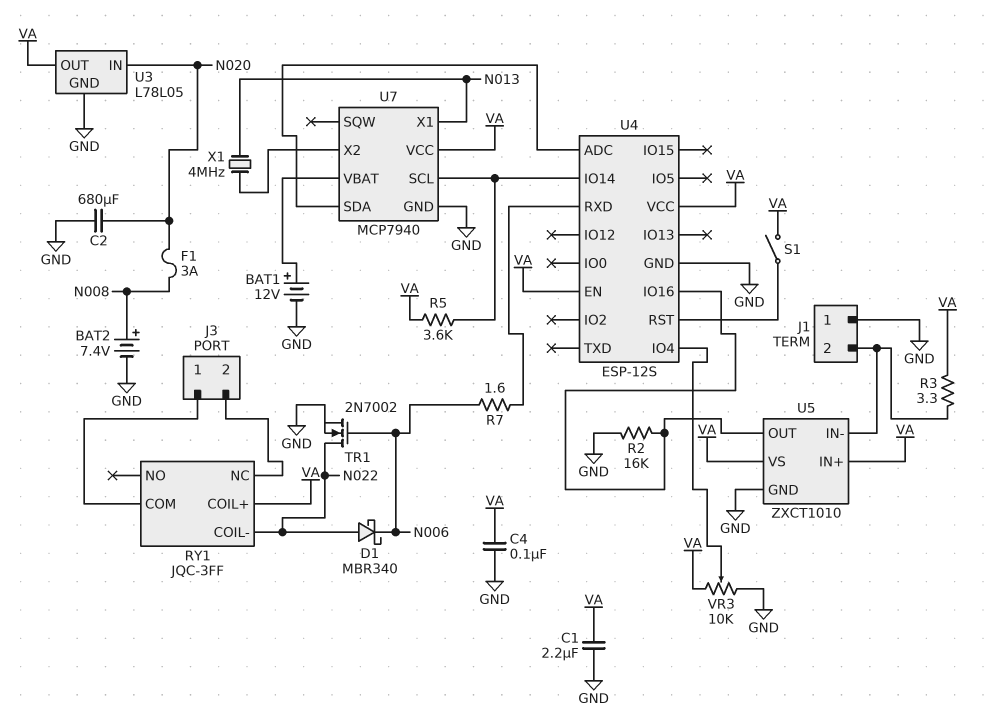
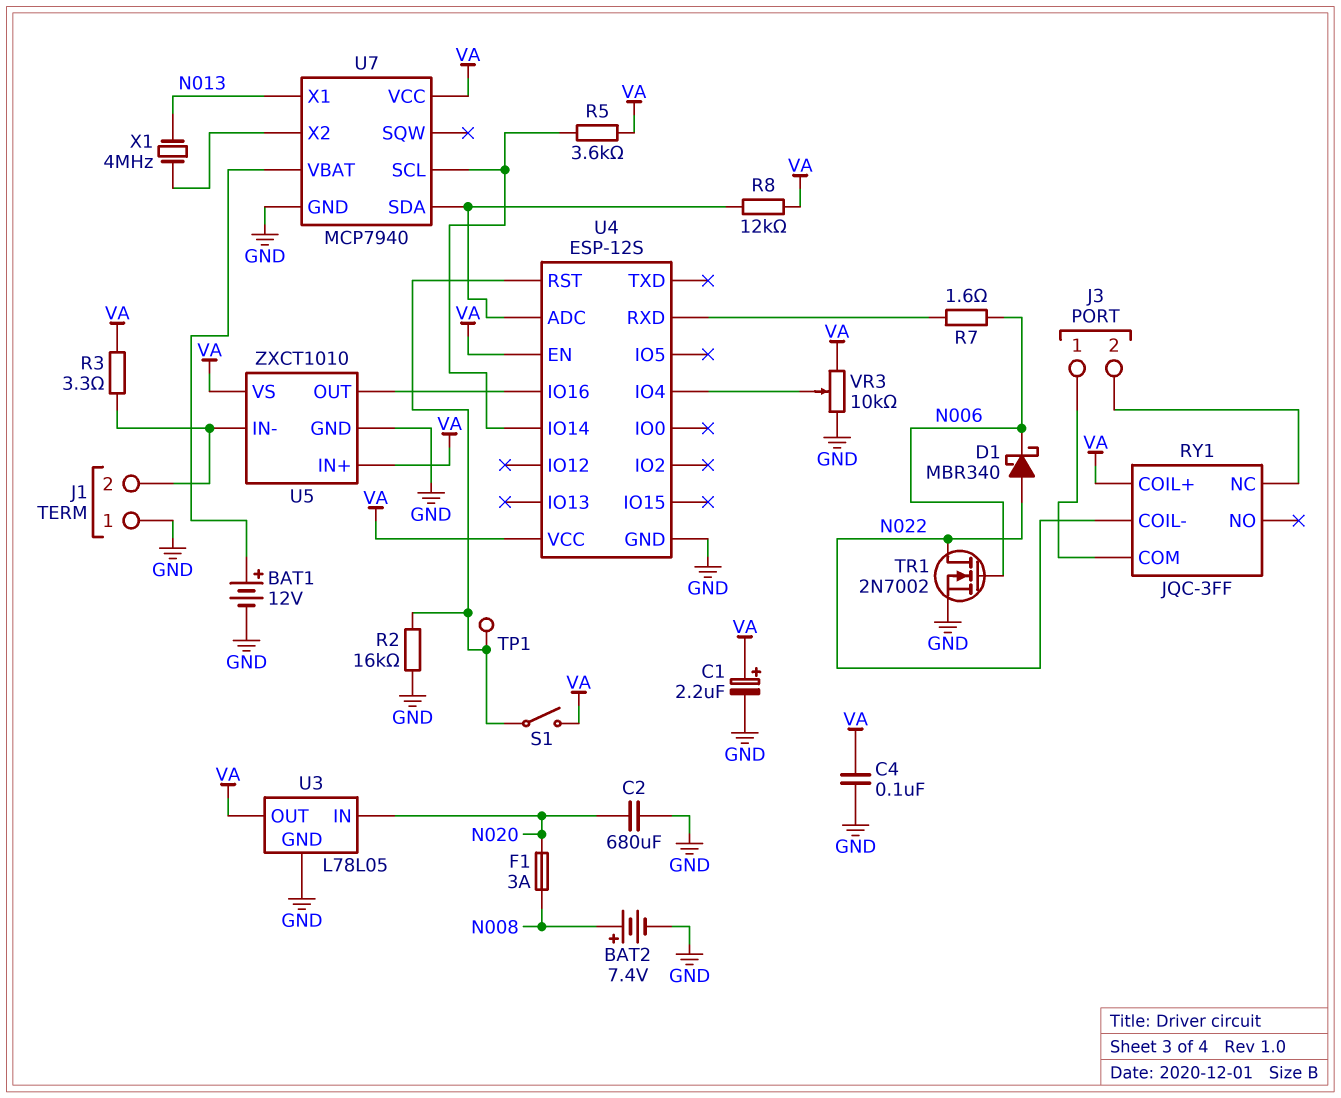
C1: 2.2uF (GND, VA) -> 2.2uF (plus VA, minus GND)
R2: 16k (GND, U4/IO16) -> 16k (GND, U4/RST)
R8: none -> 12k (U4/ADC, VA)
TP1: none -> test point (U4/RST)

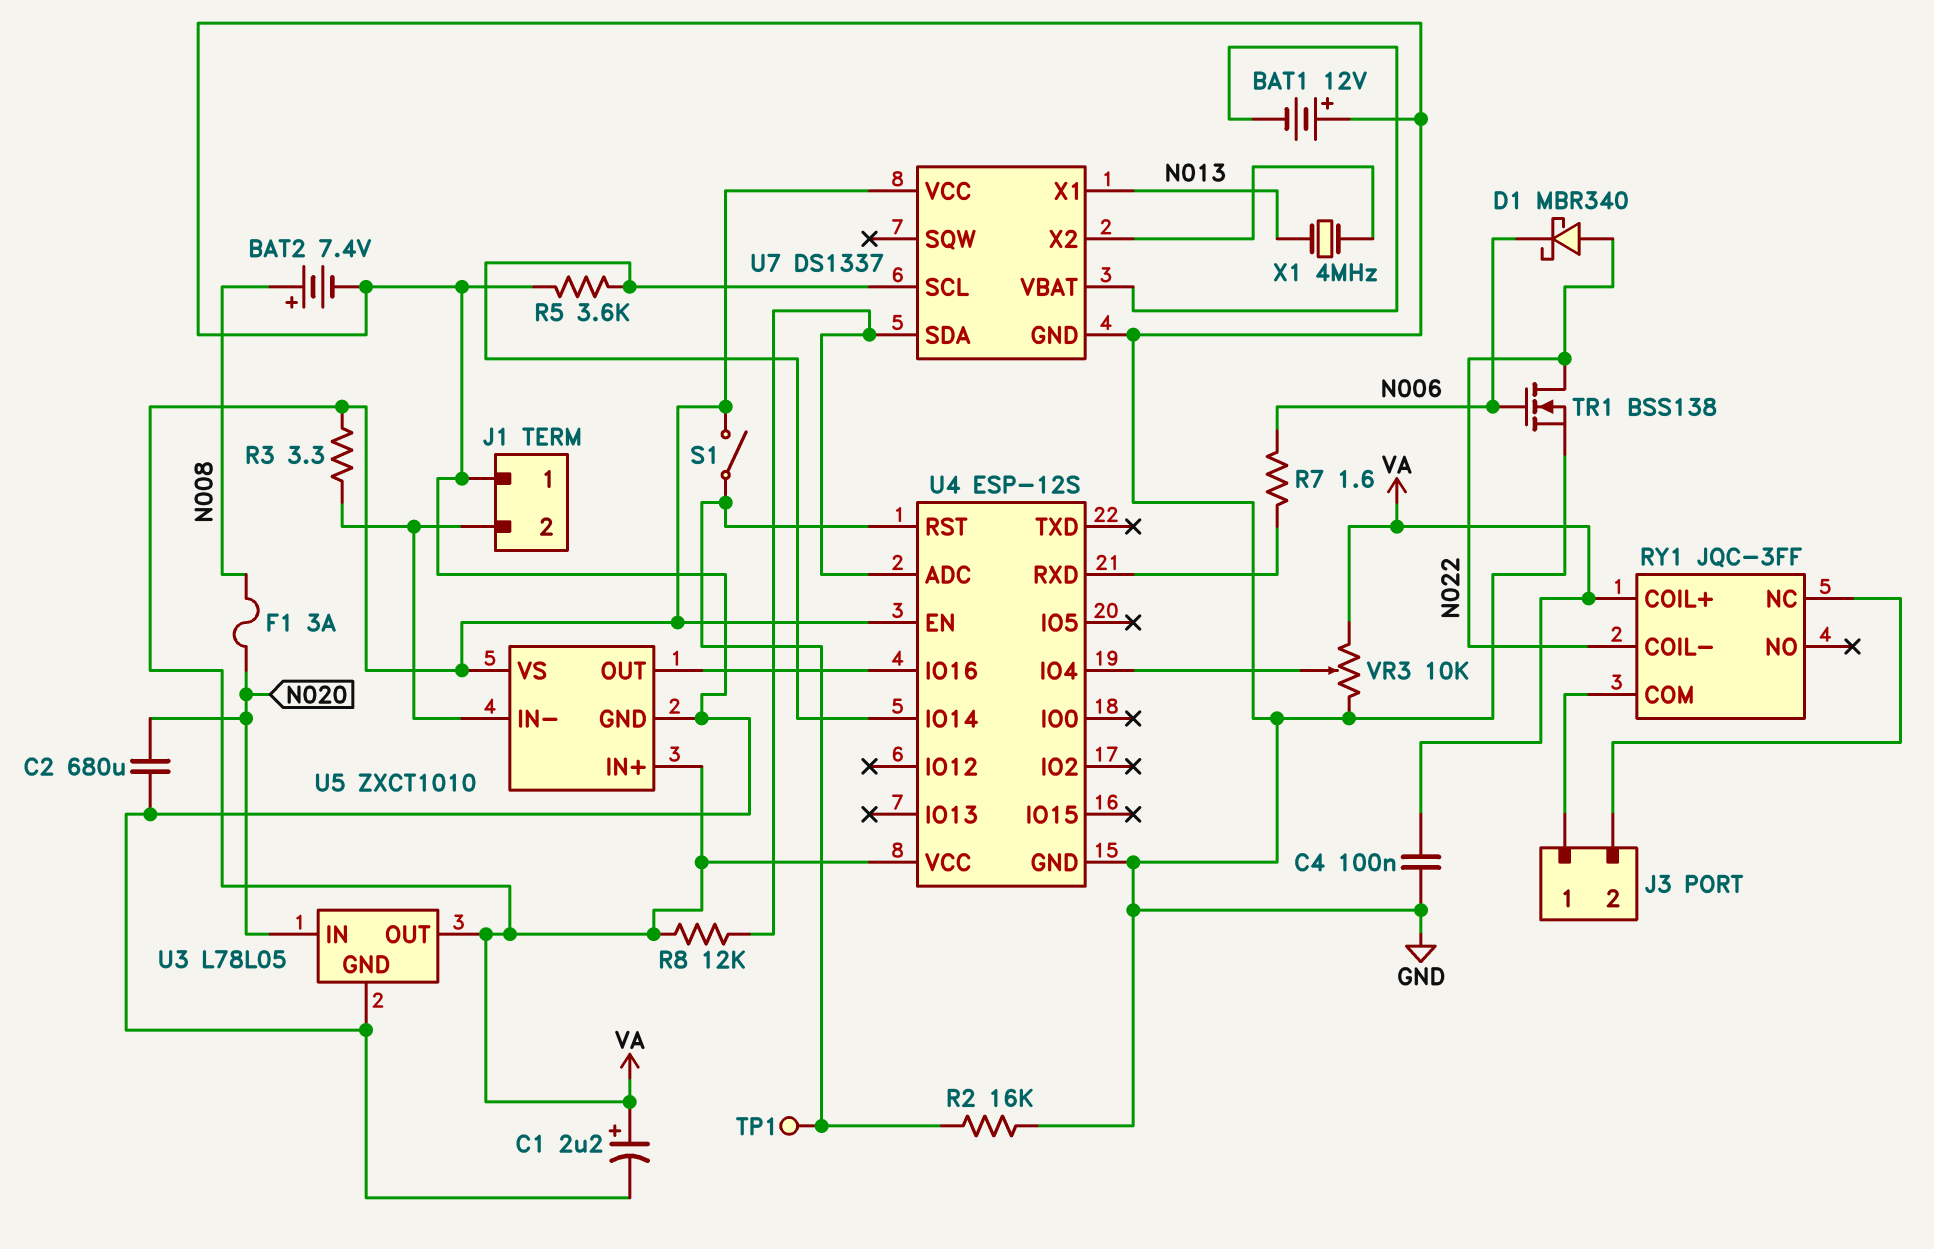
BAT1: 12V (plus U7/VBAT, minus GND) -> 12V (plus GND, minus U7/VBAT)
R5: 3.6k (U4/IO14, VA) -> 3.6k (GND, U4/IO14)
TR1: NMOS 2N7002 (G N006, D N022, S GND) -> NMOS BSS138 (G N006, D N022, S GND)
U7: MCP7940 -> DS1337

